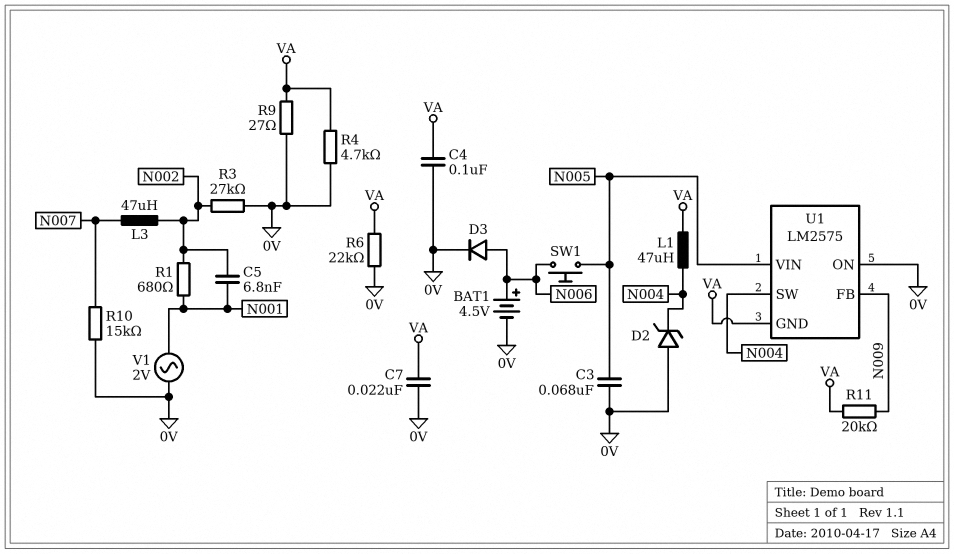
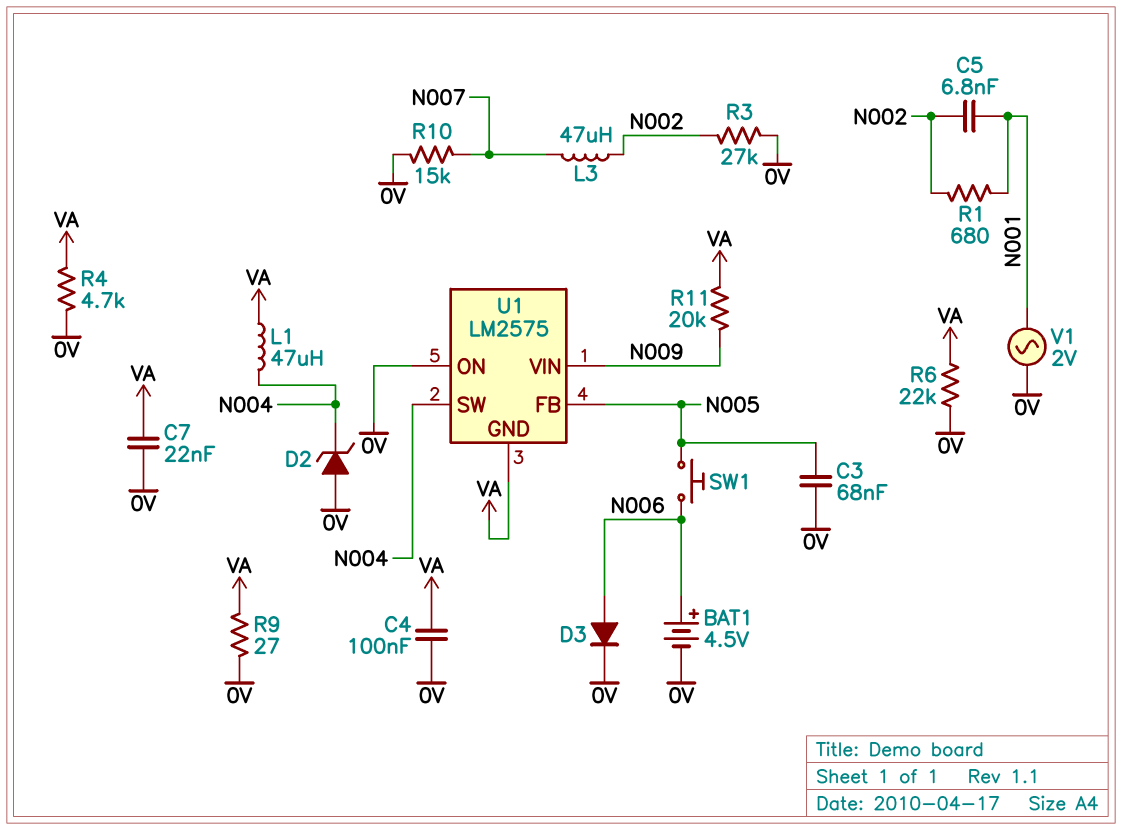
U1 pin FB: N009 -> N005
U1 pin VIN: N005 -> N009

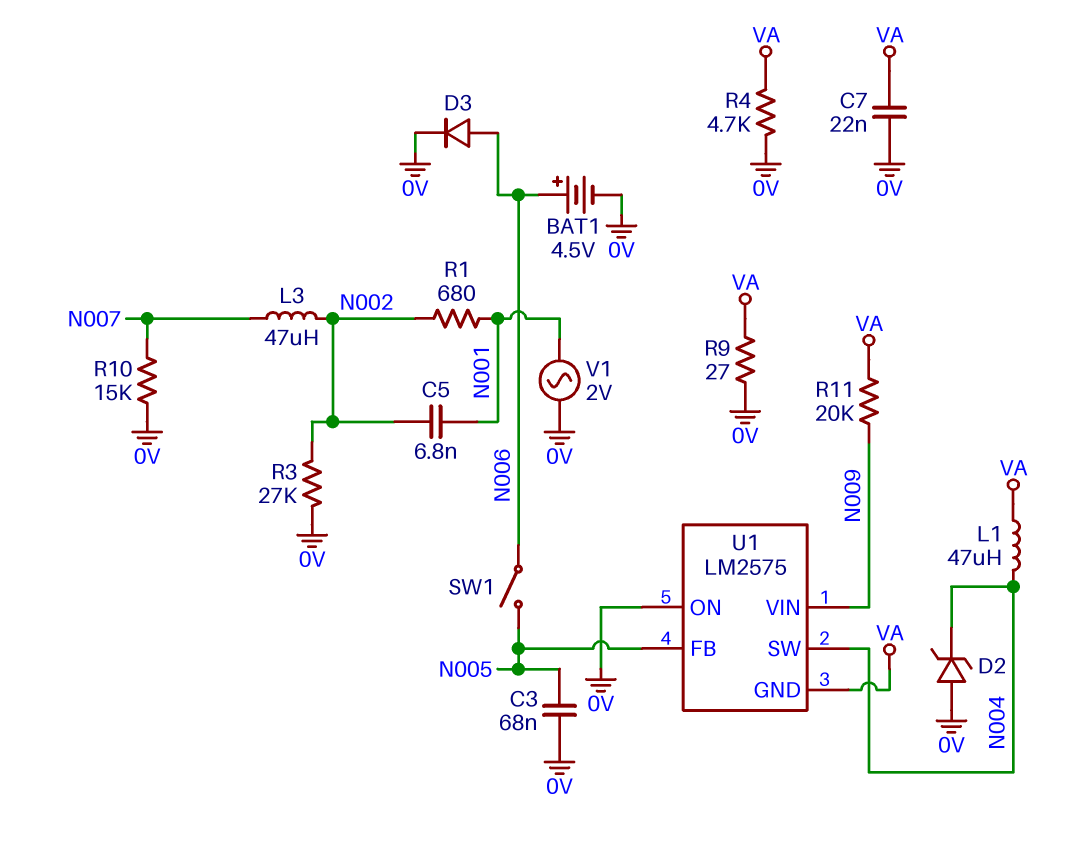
C4: 100nF (0V, VA) -> none
R6: 22k (0V, VA) -> none
SW1: button (N005, N006) -> switch (N005, N006)

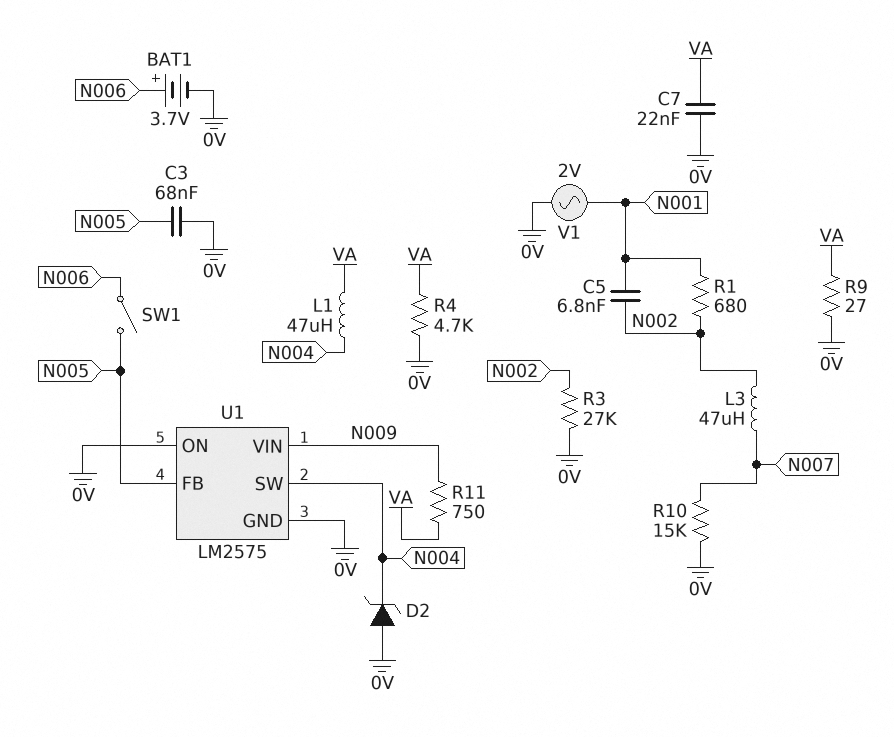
BAT1: 4.5V (plus N006, minus 0V) -> 3.7V (plus N006, minus 0V)
D3: diode (A N006, K 0V) -> none
R11: 20k (N009, VA) -> 750 (N009, VA)
U1 pin GND: VA -> 0V

